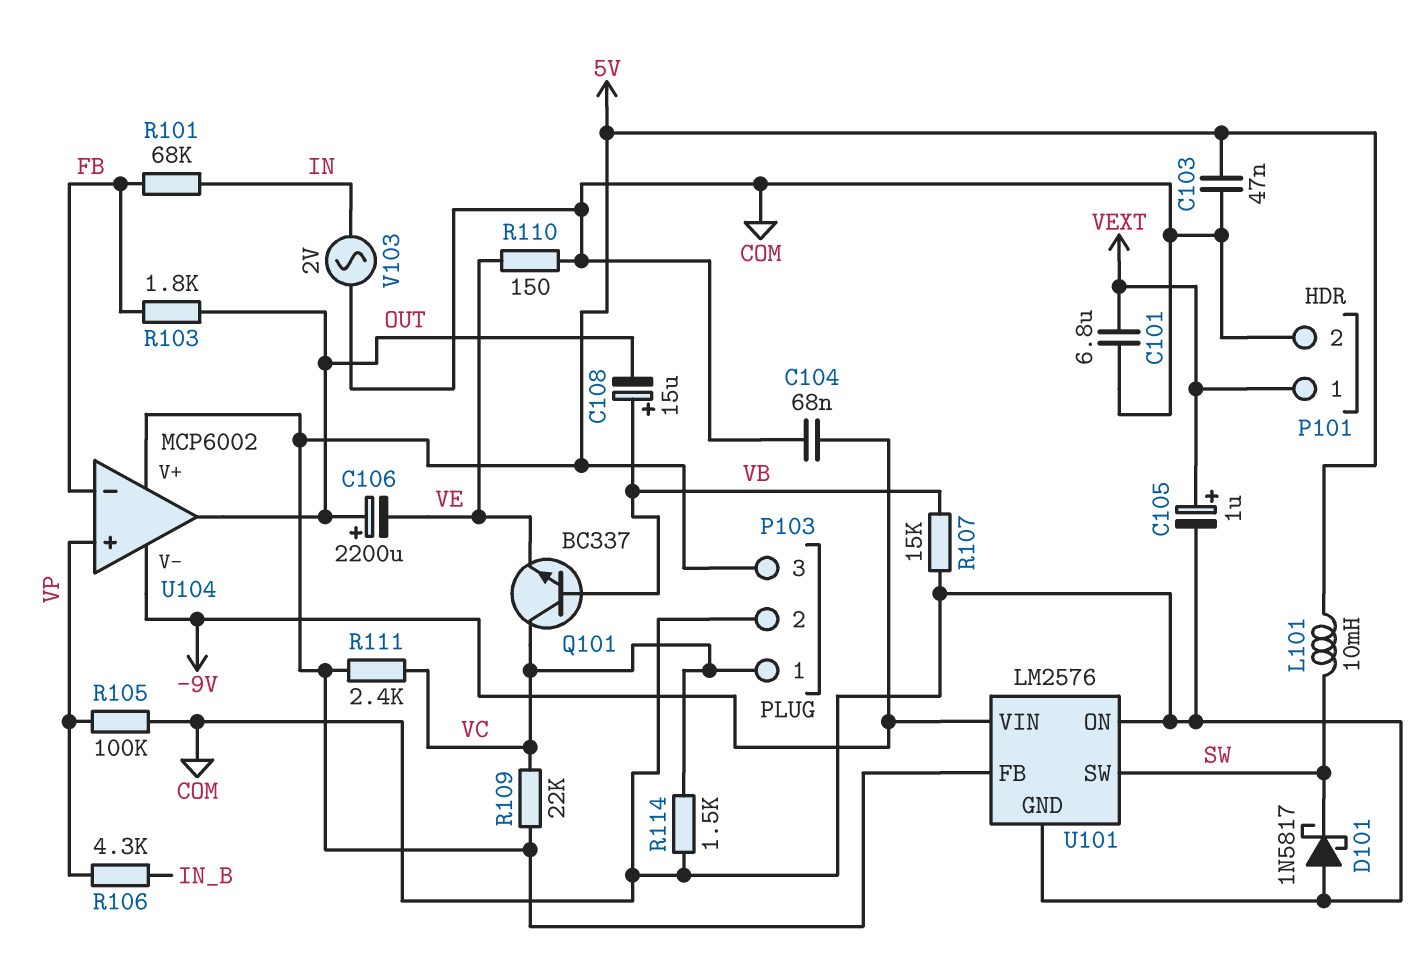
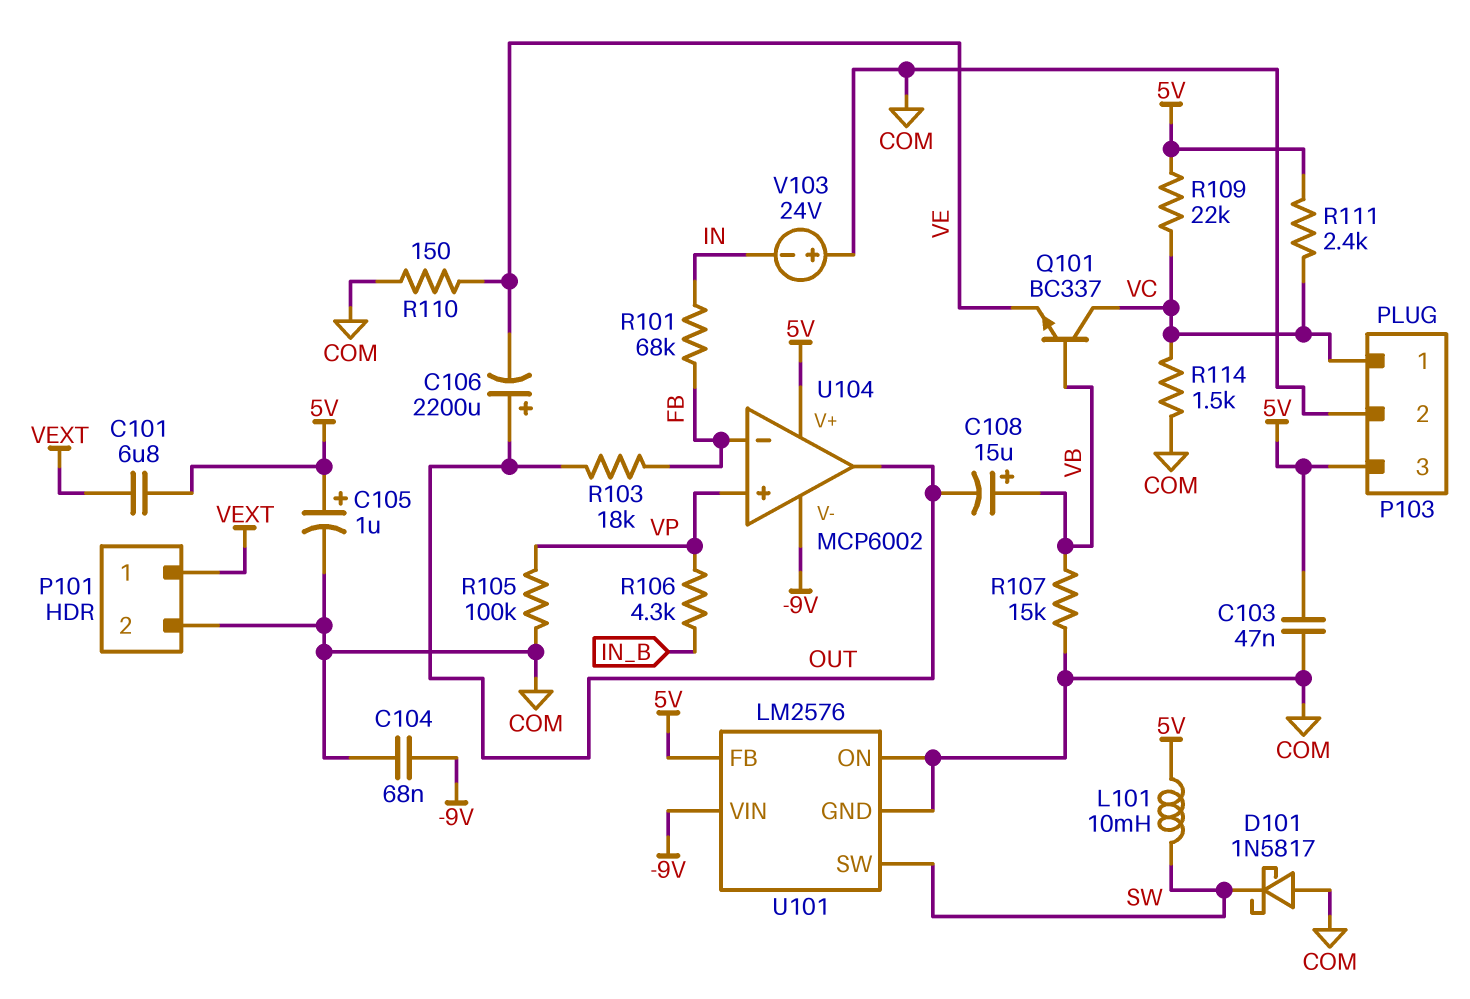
C101: 6.8uF (COM, VEXT) -> 6.8uF (5V, VEXT)
C105: 1uF (plus VEXT, minus COM) -> 1uF (plus 5V, minus COM)
R103: 1.8k (FB, OUT) -> 18k (FB, OUT)
V103: AC 2V (COM, IN) -> 24V (plus COM, minus IN)

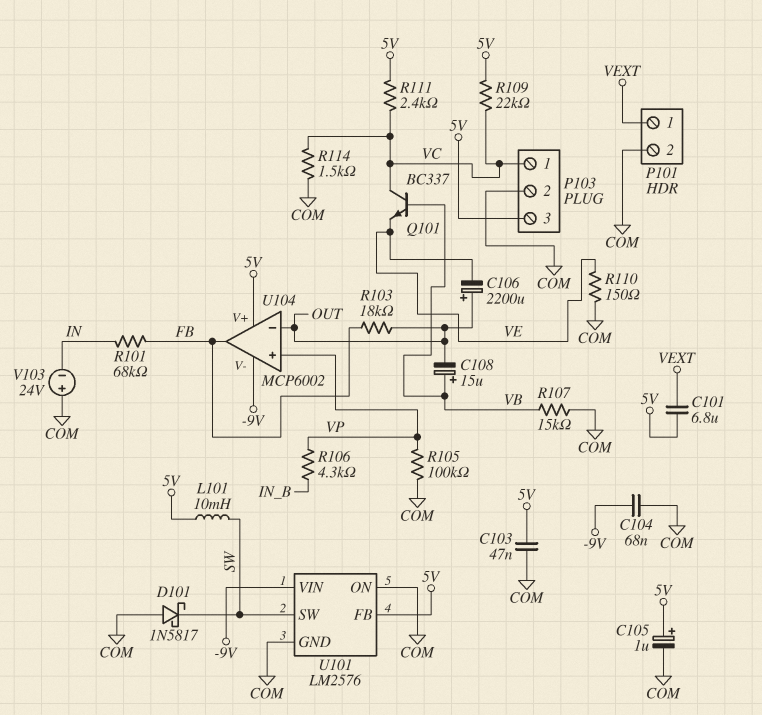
U104 pin in-: FB -> OUT
U104 pin out: OUT -> FB

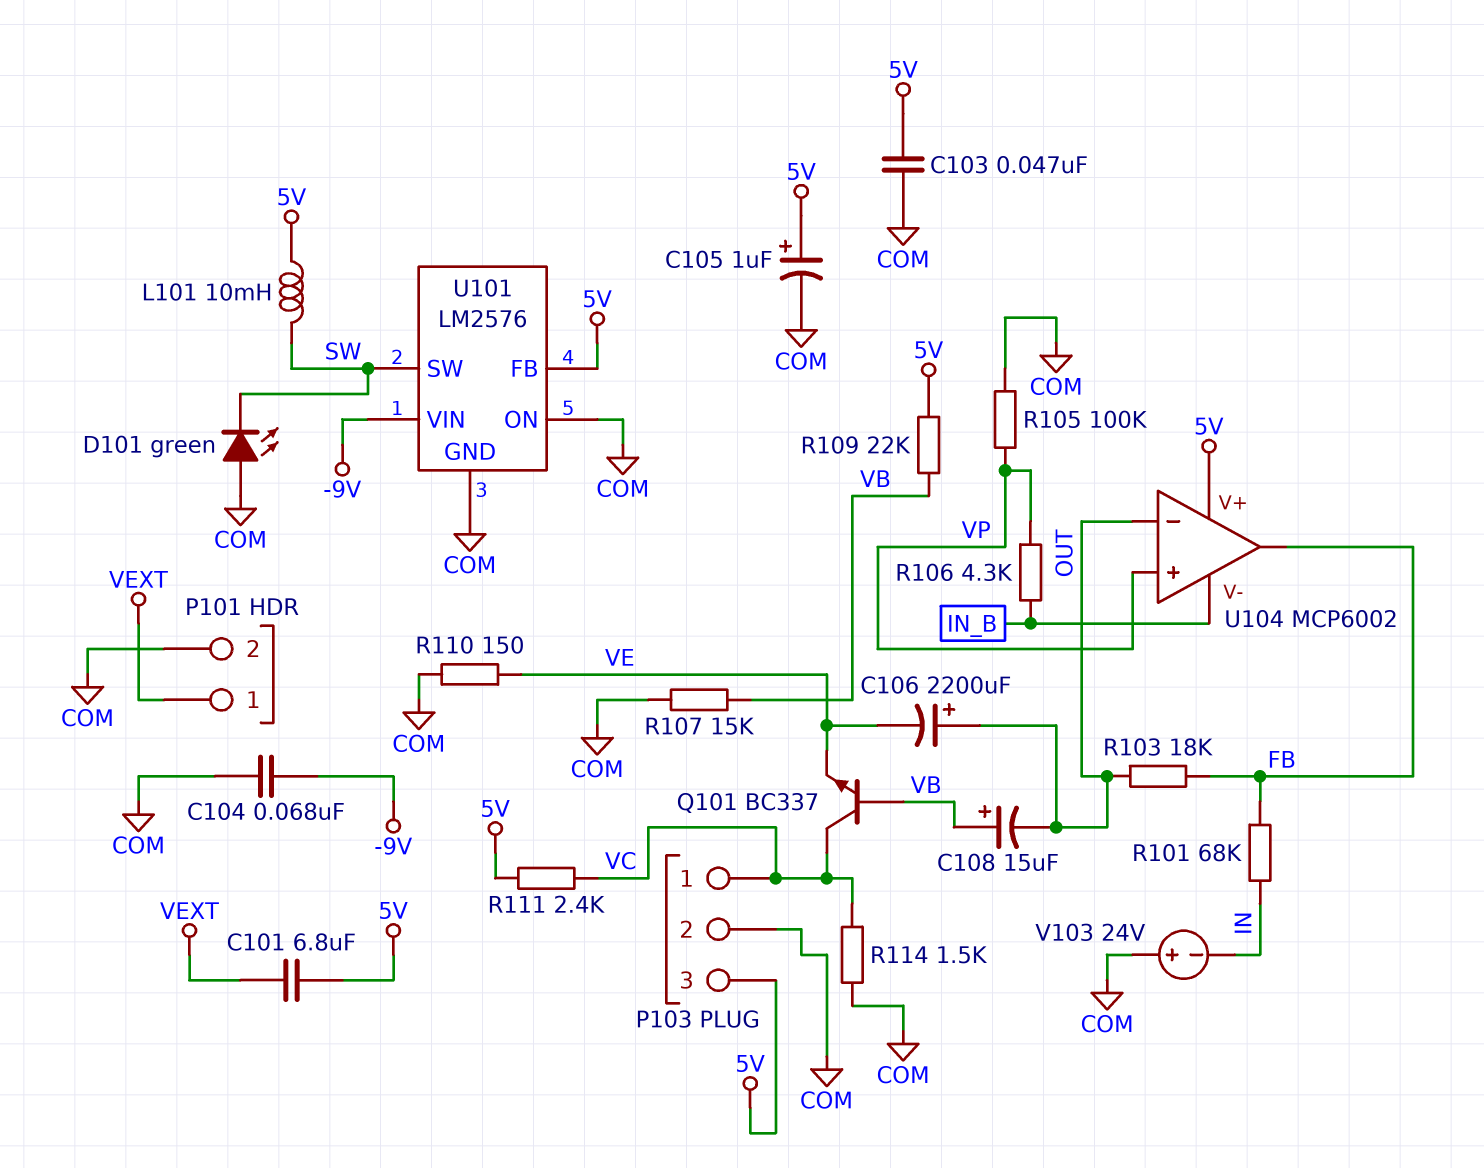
D101: schottky 1N5817 (A COM, K SW) -> LED green (A COM, K SW)
R109: 22k (5V, VC) -> 22k (5V, VB)
U104 pin V-: -9V -> IN_B

